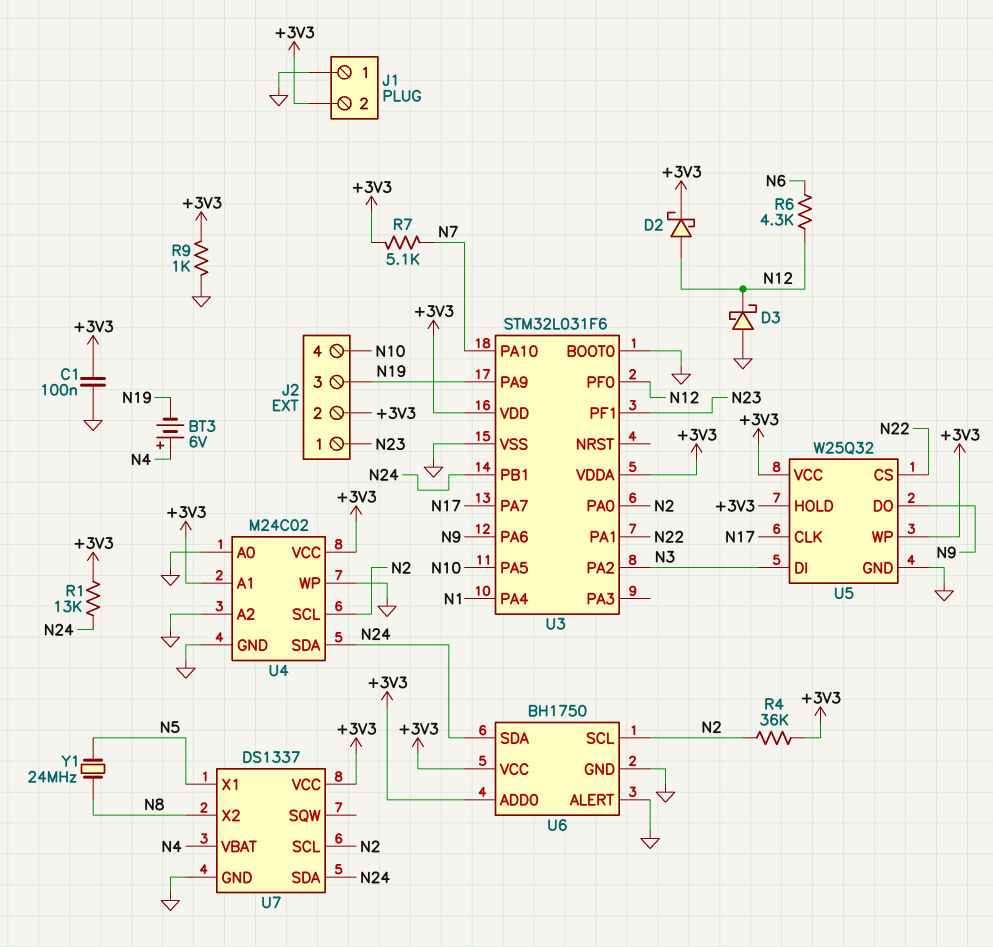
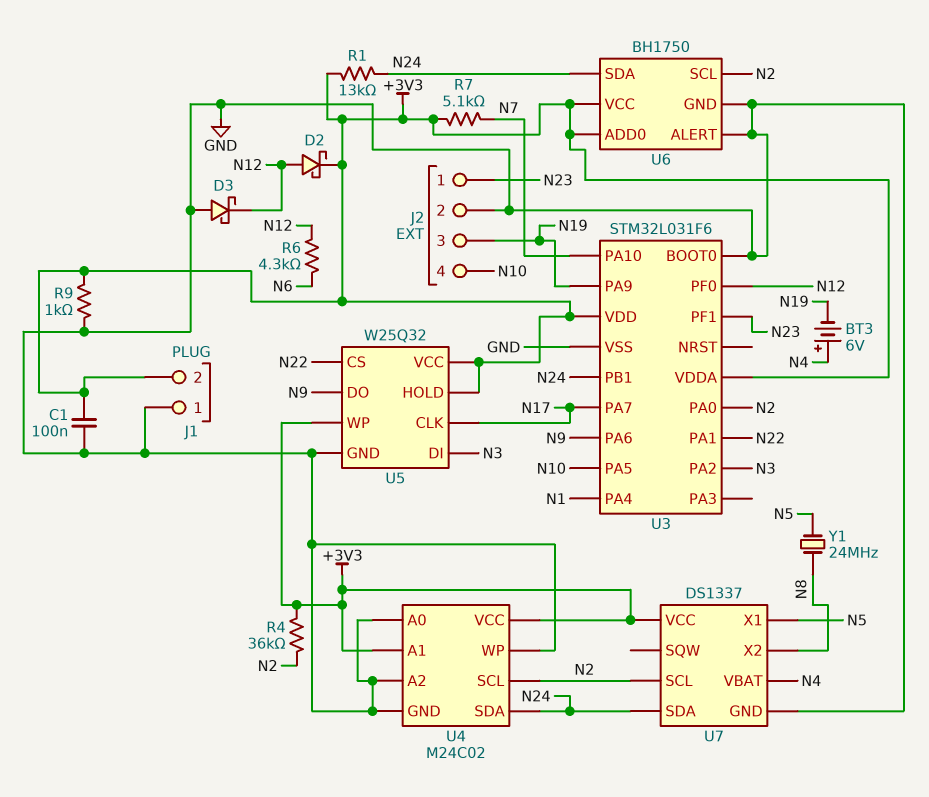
J2 pin 2: +3V3 -> GND

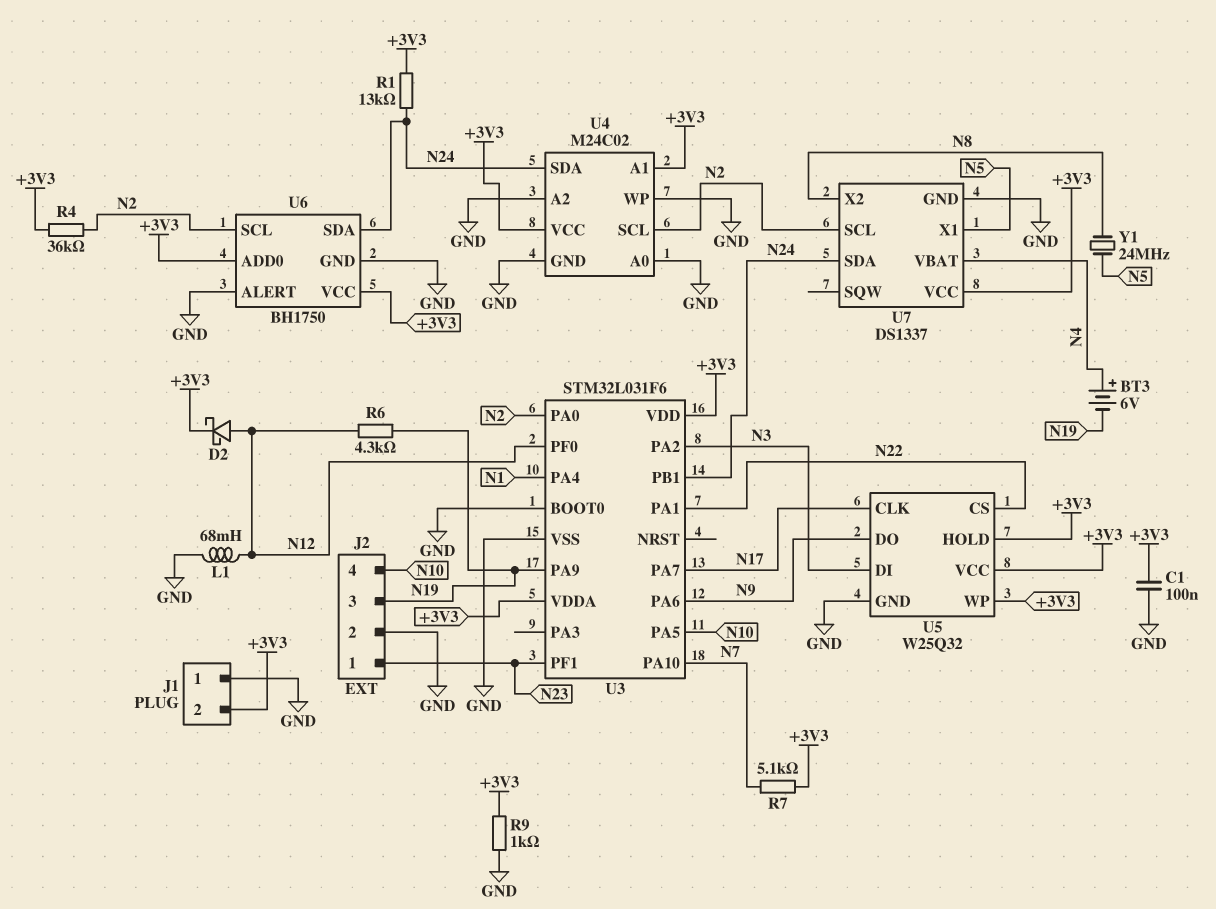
D3: schottky (A GND, K N12) -> none
L1: none -> 68mH (GND, N12)
R6: 4.3k (N6, N12) -> 4.3k (N12, N19)

